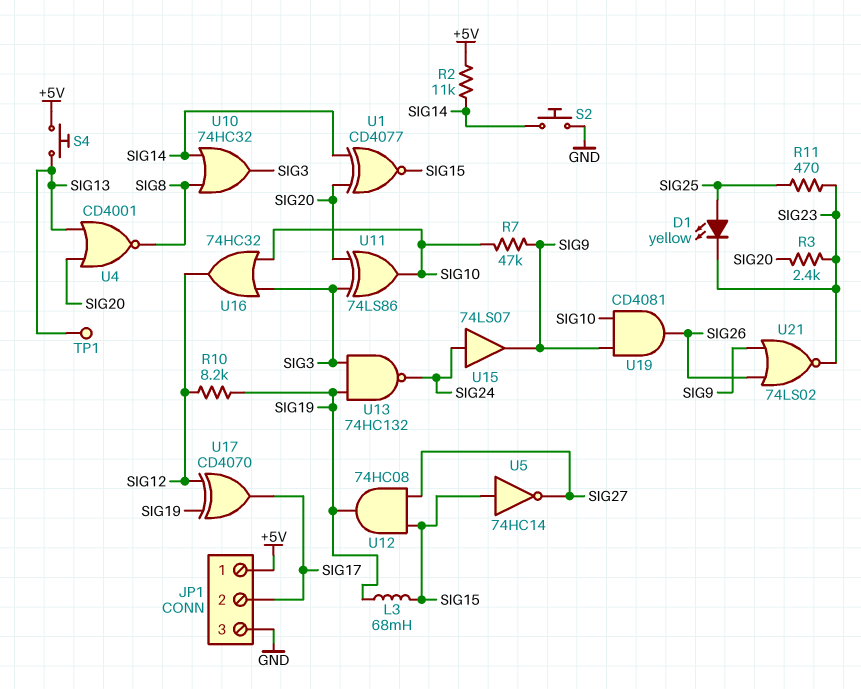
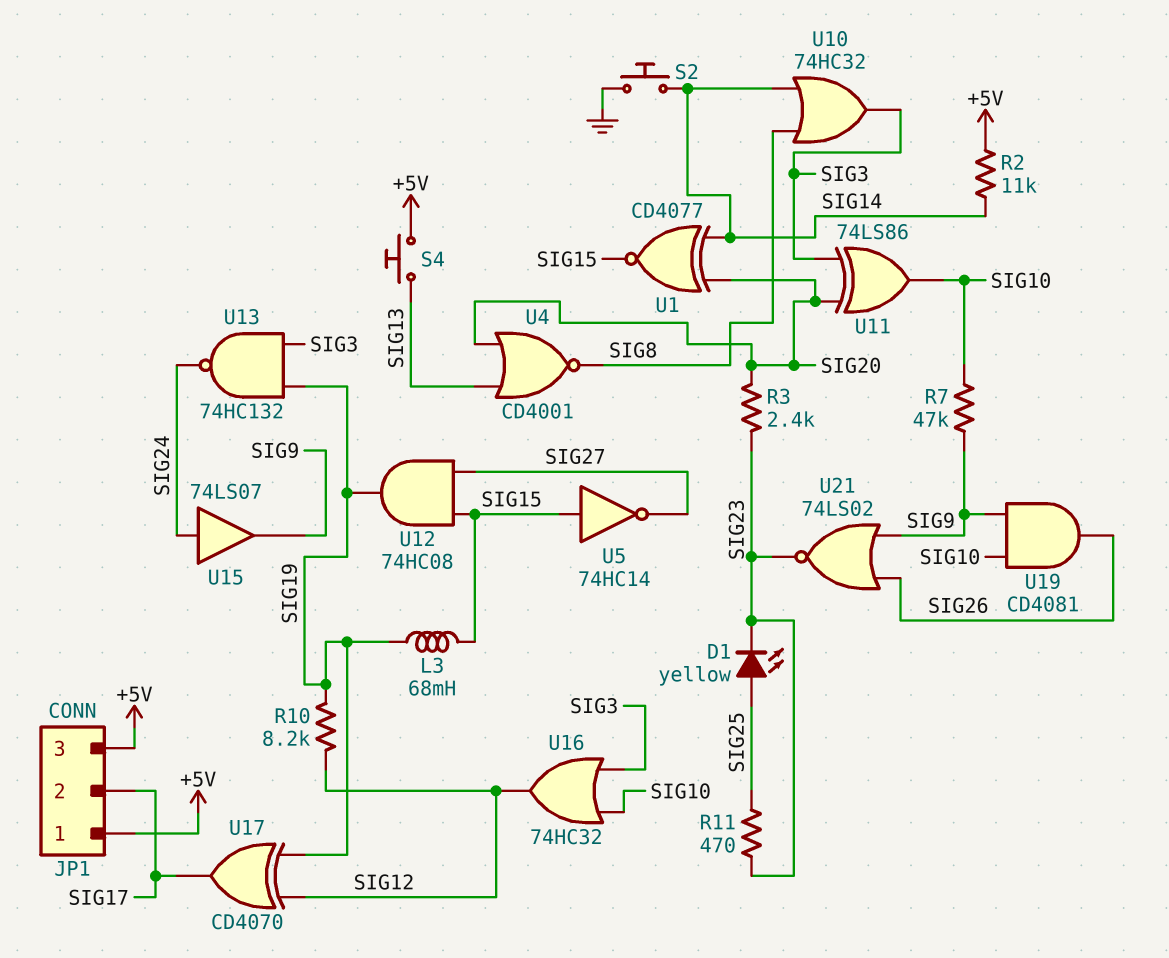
JP1 pin 3: GND -> +5V
TP1: test point (SIG13) -> none

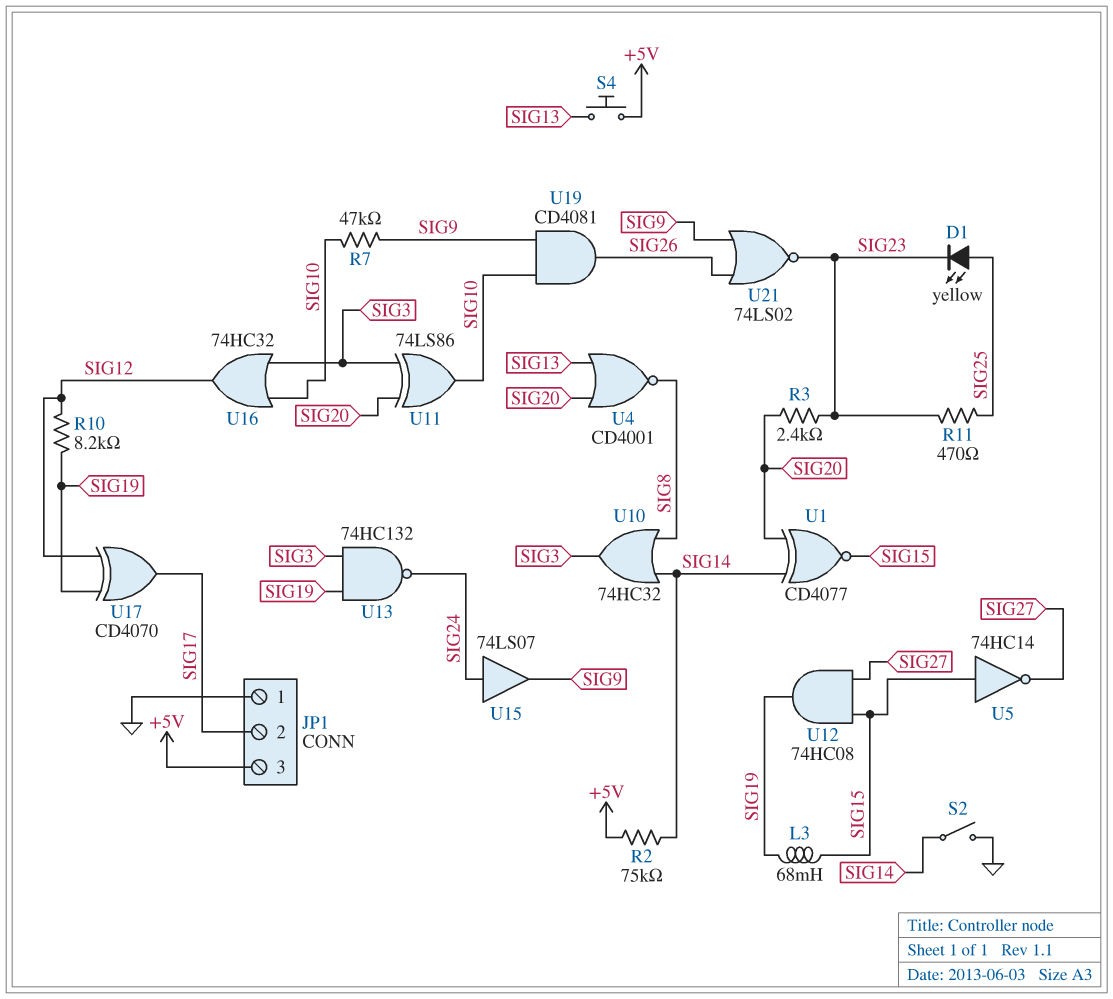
JP1 pin 1: +5V -> GND
R2: 11k (+5V, SIG14) -> 75k (+5V, SIG14)
S2: button (GND, SIG14) -> switch (GND, SIG14)

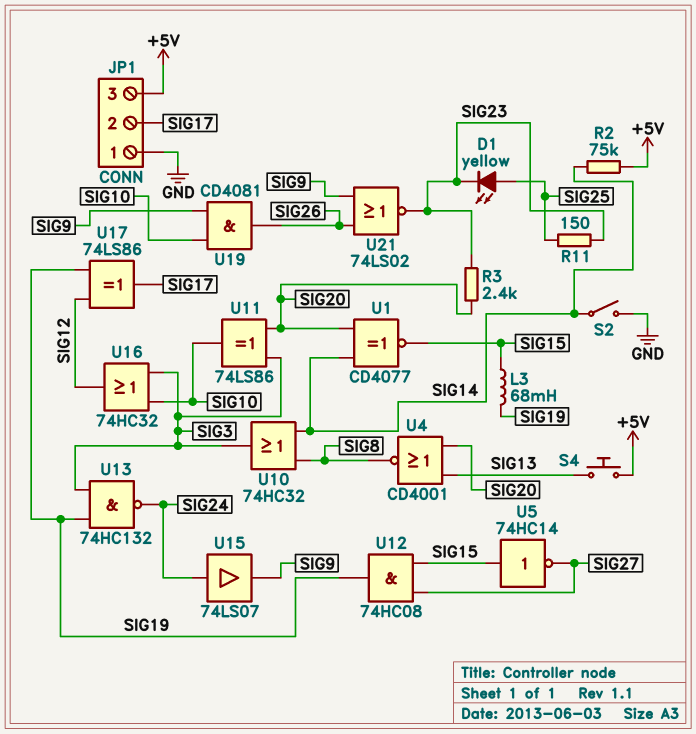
R7: 47k (SIG9, SIG10) -> none
R10: 8.2k (SIG12, SIG19) -> none
R11: 470 (SIG23, SIG25) -> 150 (SIG23, SIG25)
U17: XOR CD4070 (in SIG12, in SIG19, out SIG17) -> XOR 74LS86 (in SIG12, in SIG19, out SIG17)

